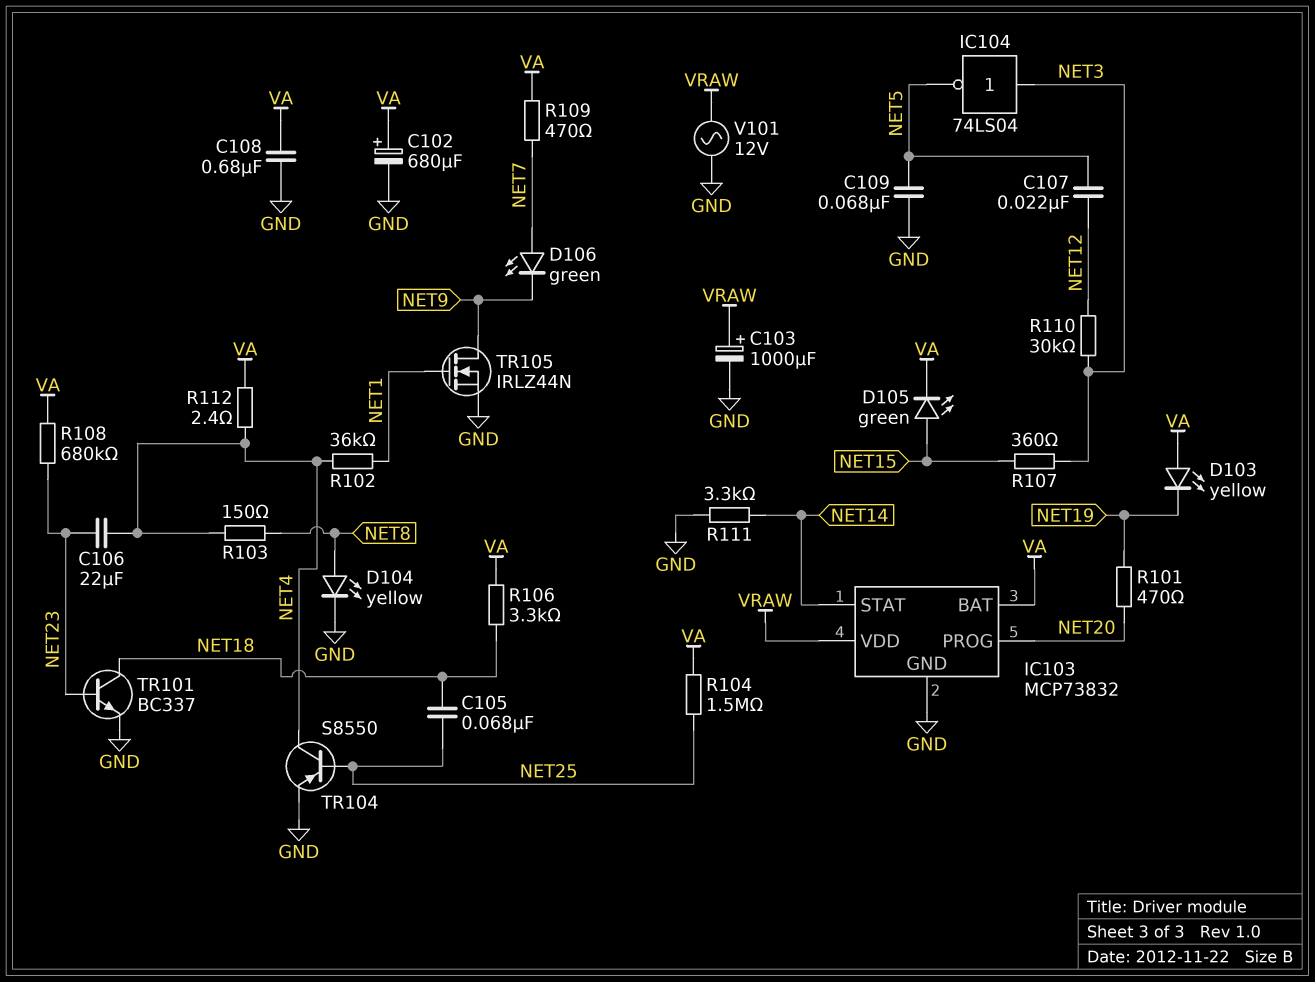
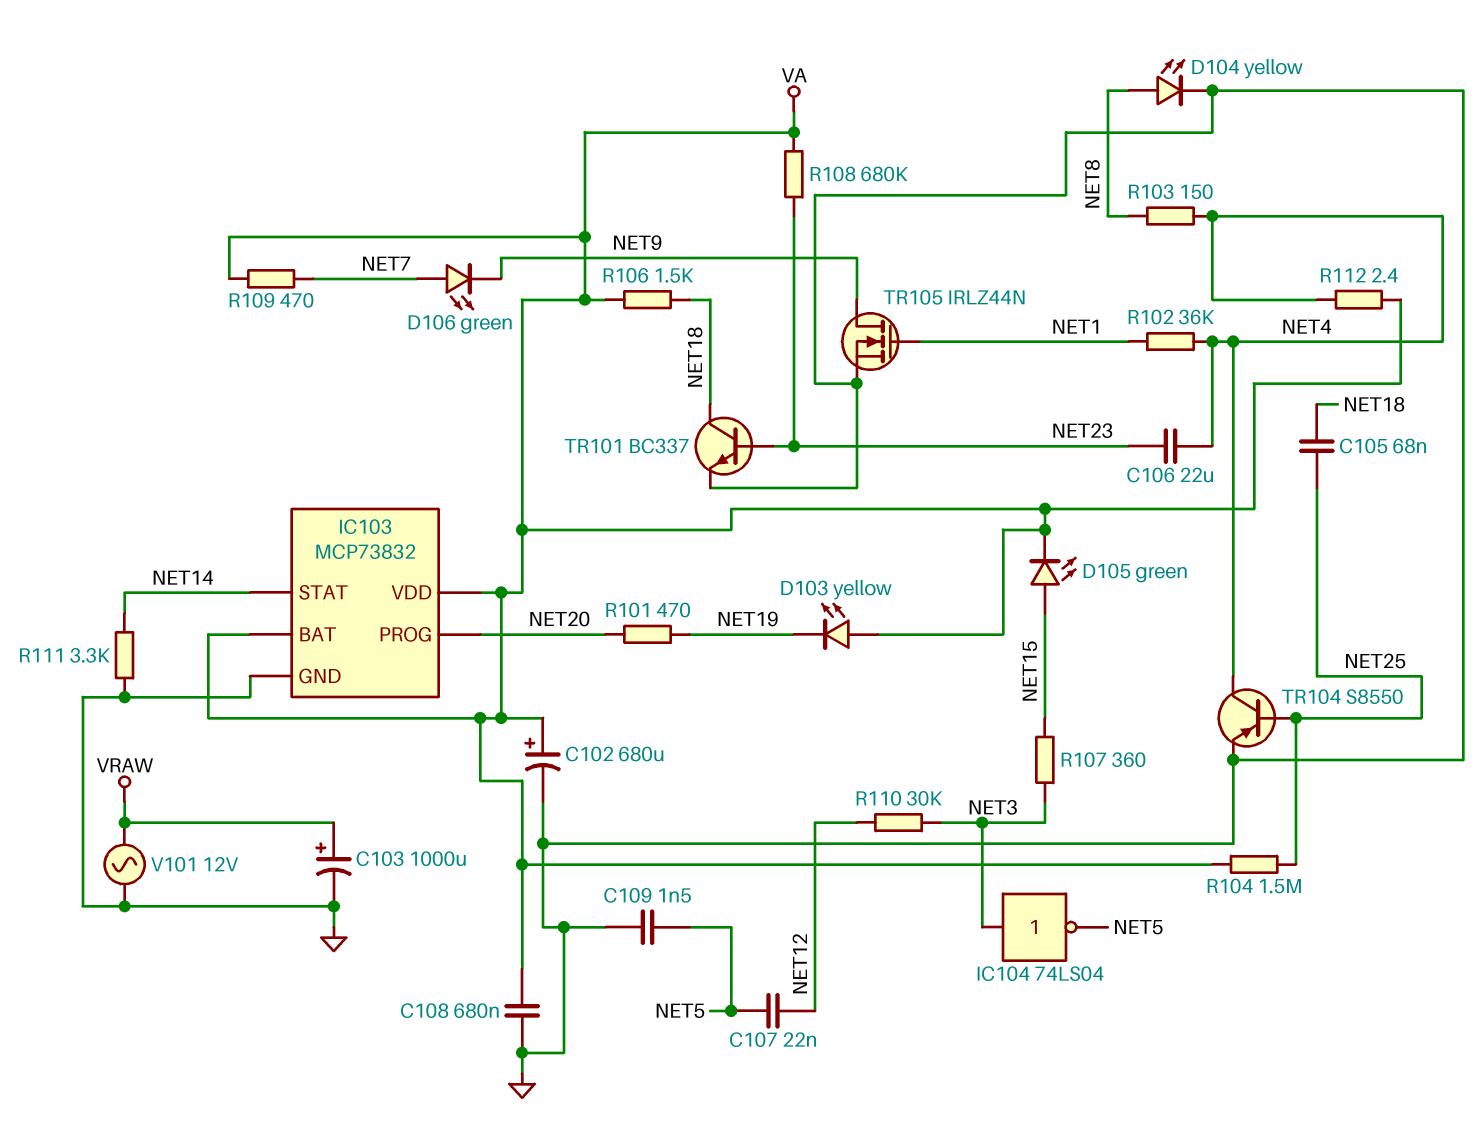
C109: 68nF (GND, NET5) -> 1.5nF (GND, NET5)
IC103 pin VDD: VRAW -> VA
R106: 3.3k (NET18, VA) -> 1.5k (NET18, VA)

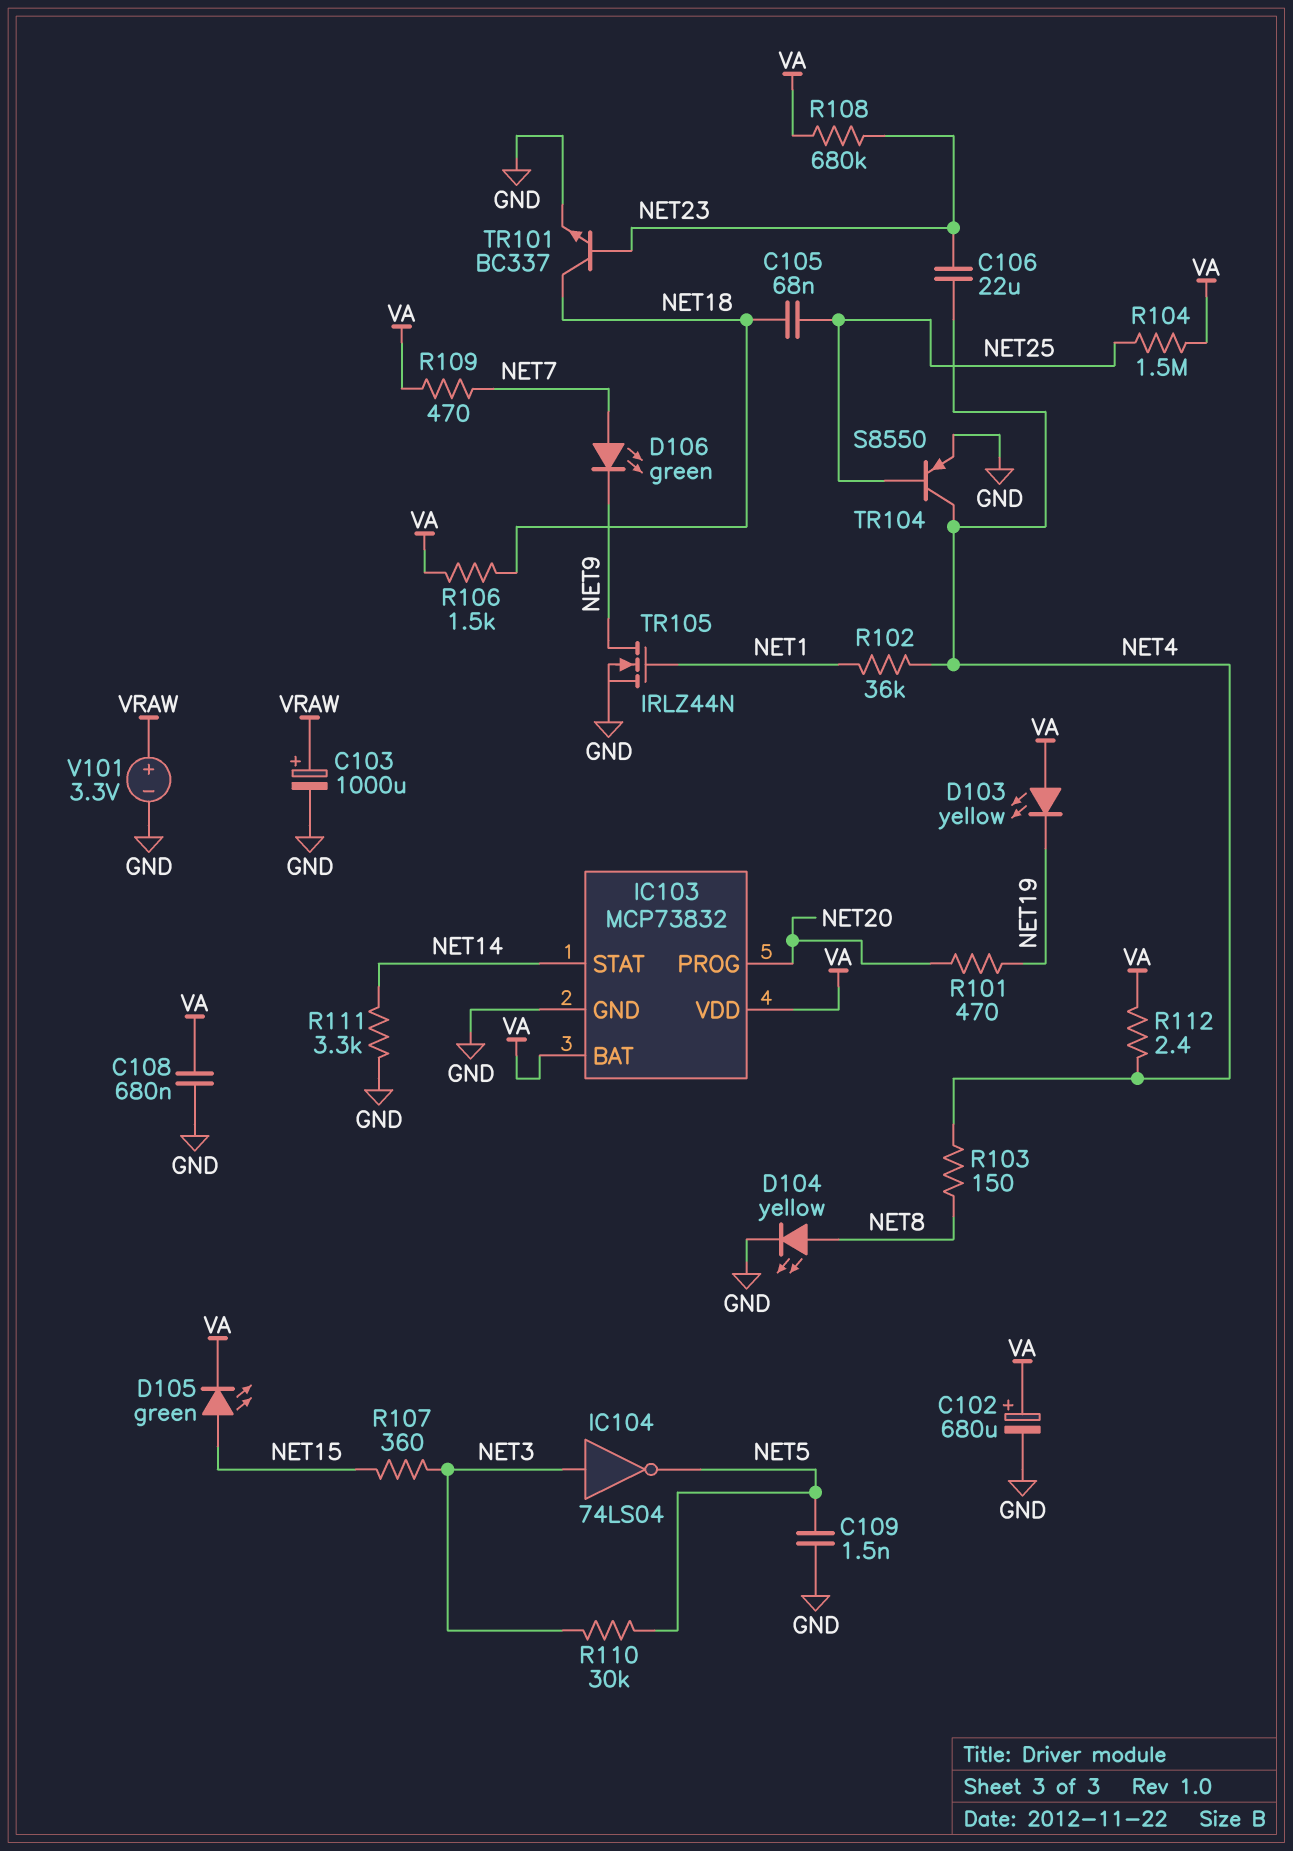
C107: 22nF (NET5, NET12) -> none
R110: 30k (NET3, NET12) -> 30k (NET3, NET5)
V101: AC 12V (GND, VRAW) -> 3.3V (plus VRAW, minus GND)

